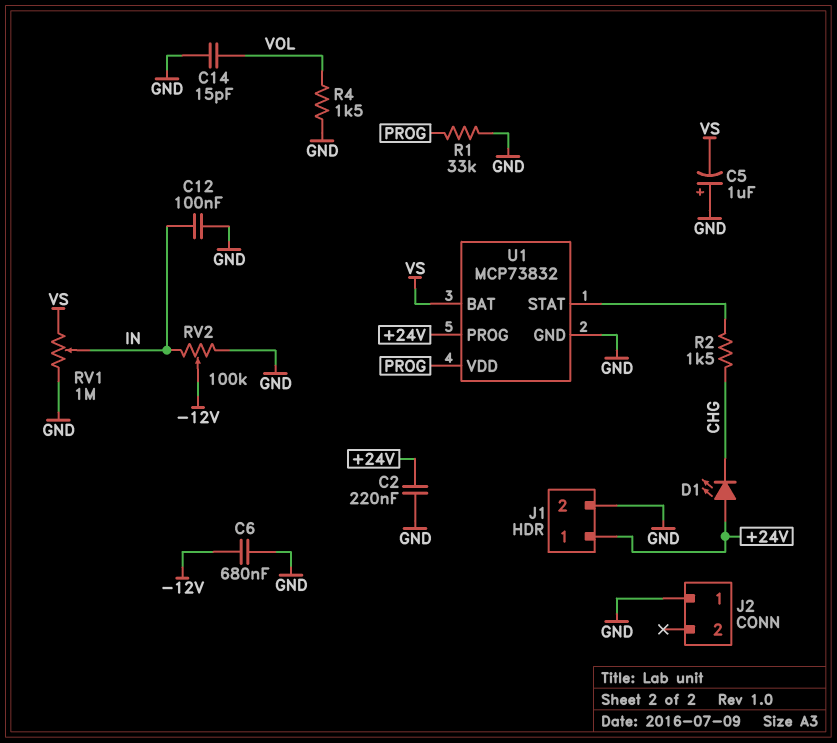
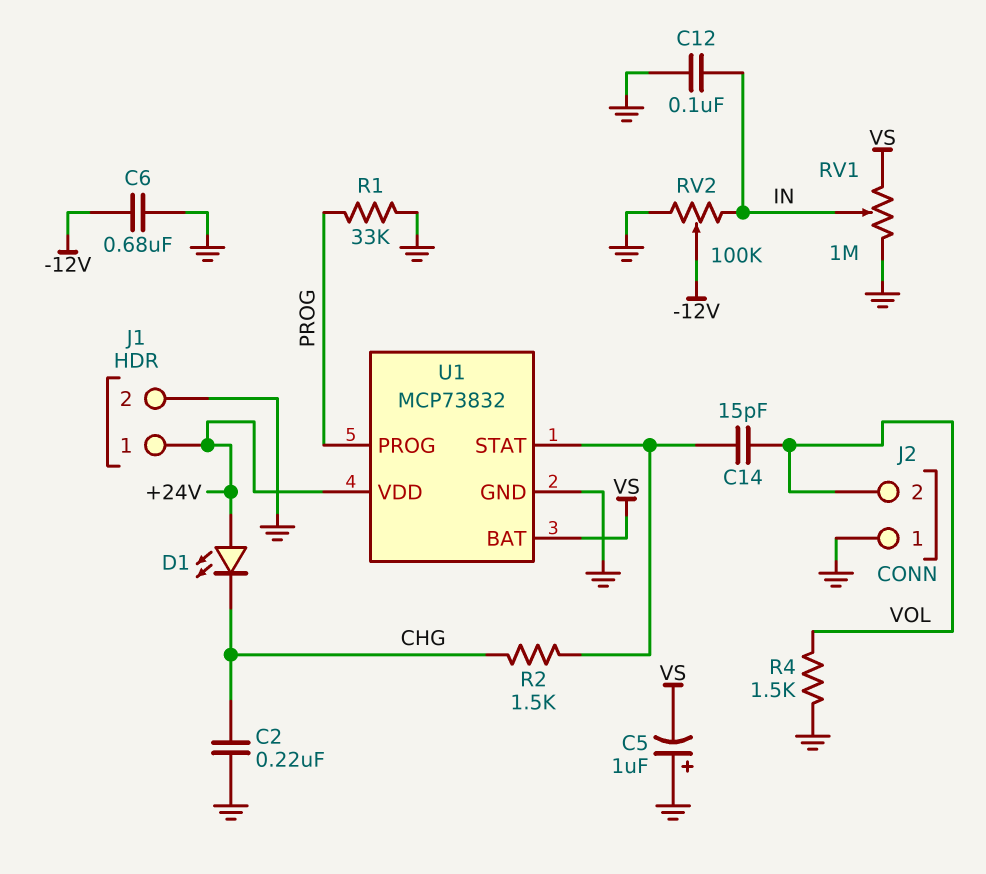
C2: 220nF (+24V, GND) -> 220nF (CHG, GND)
C14: 15pF (GND, VOL) -> 15pF (U1/STAT, VOL)
J2 pin 2: none -> VOL
U1 pin PROG: +24V -> PROG
U1 pin VDD: PROG -> +24V

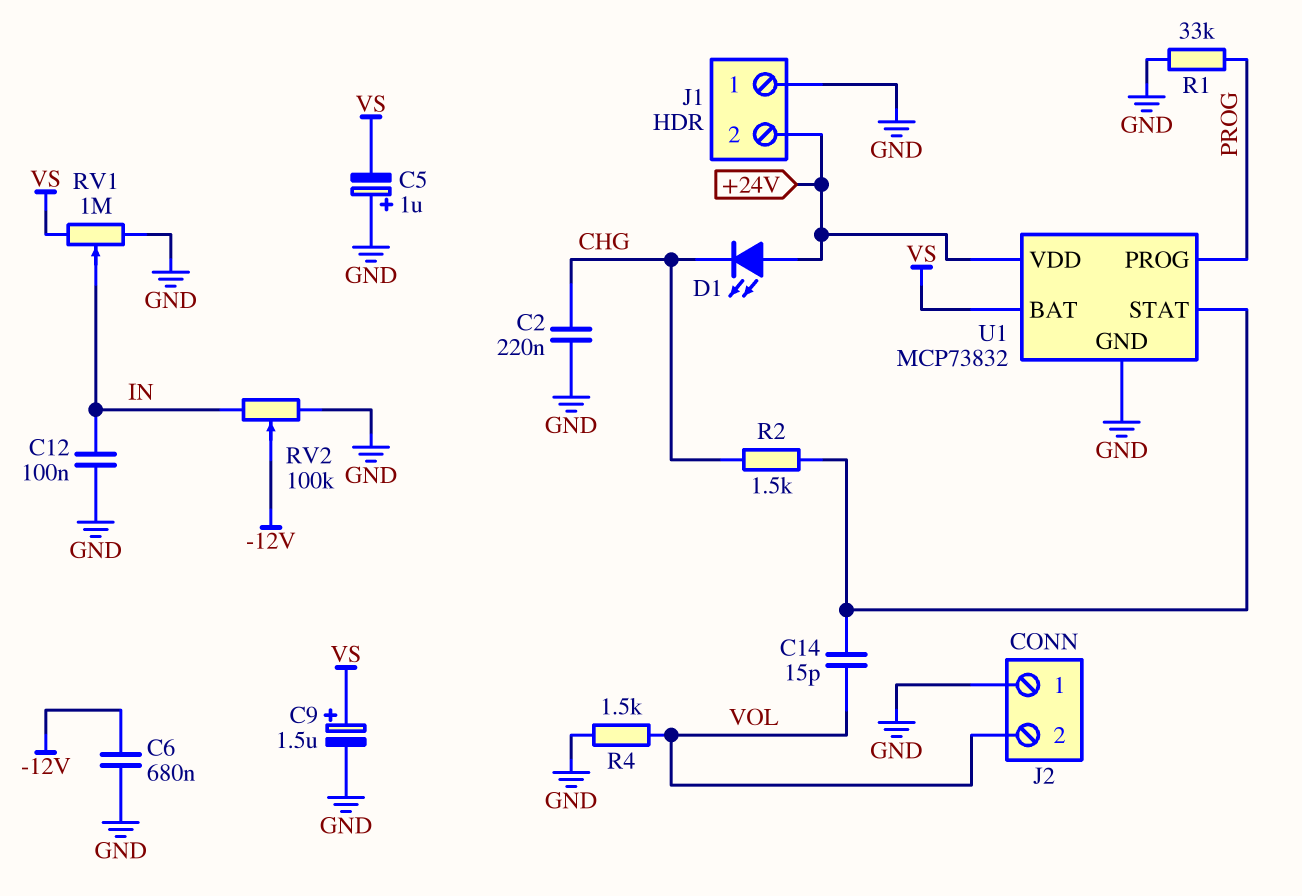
C9: none -> 1.5uF (plus VS, minus GND)
J1 pin 1: +24V -> GND
J1 pin 2: GND -> +24V

